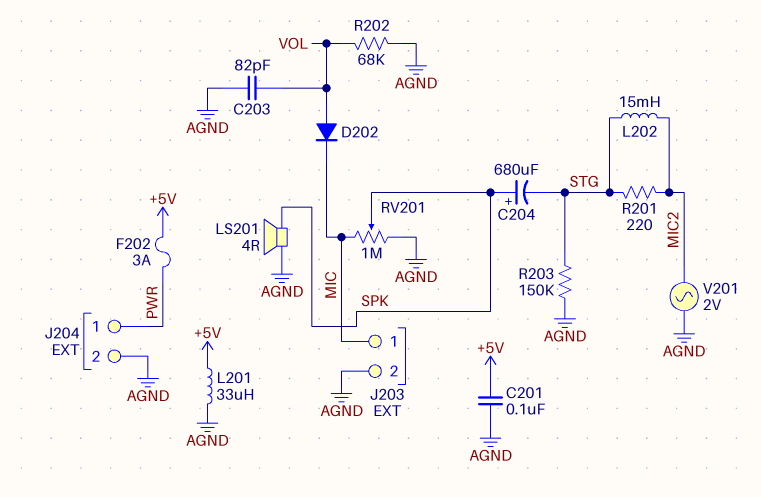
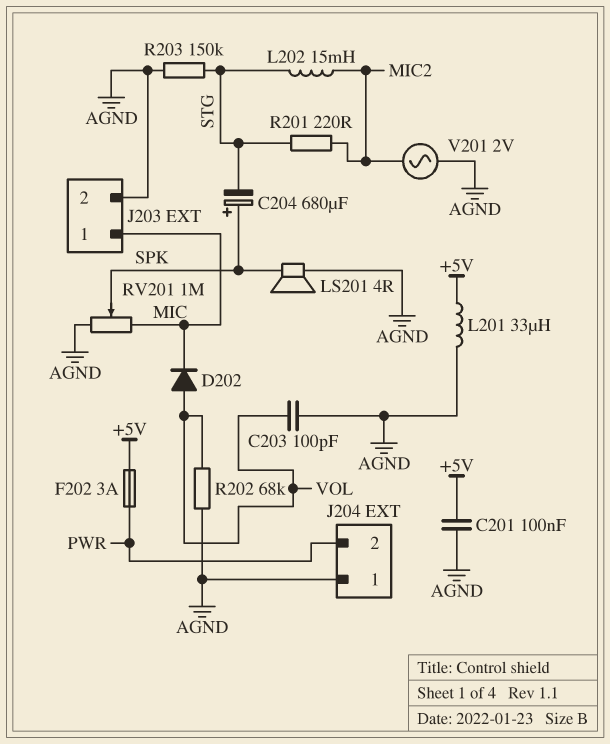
C203: 82pF (AGND, VOL) -> 100pF (AGND, VOL)
J204 pin 1: PWR -> AGND
J204 pin 2: AGND -> PWR

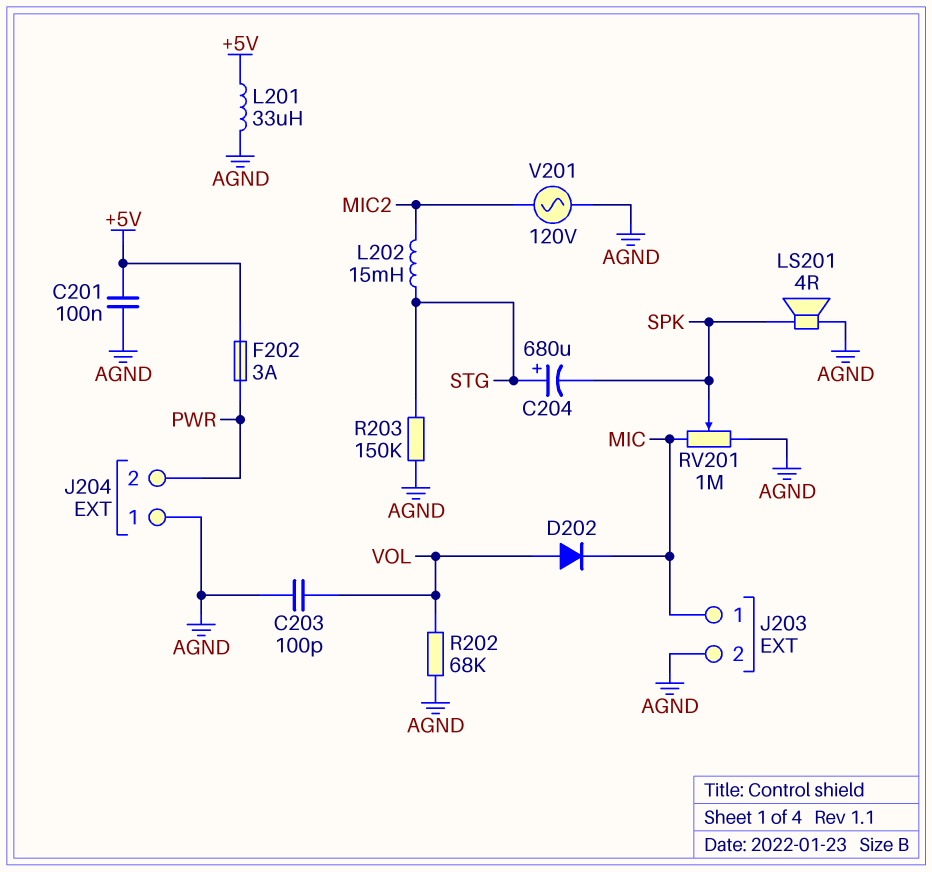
C204: 680uF (plus SPK, minus STG) -> 680uF (plus STG, minus SPK)
R201: 220 (MIC2, STG) -> none
V201: AC 2V (AGND, MIC2) -> AC 120V (AGND, MIC2)

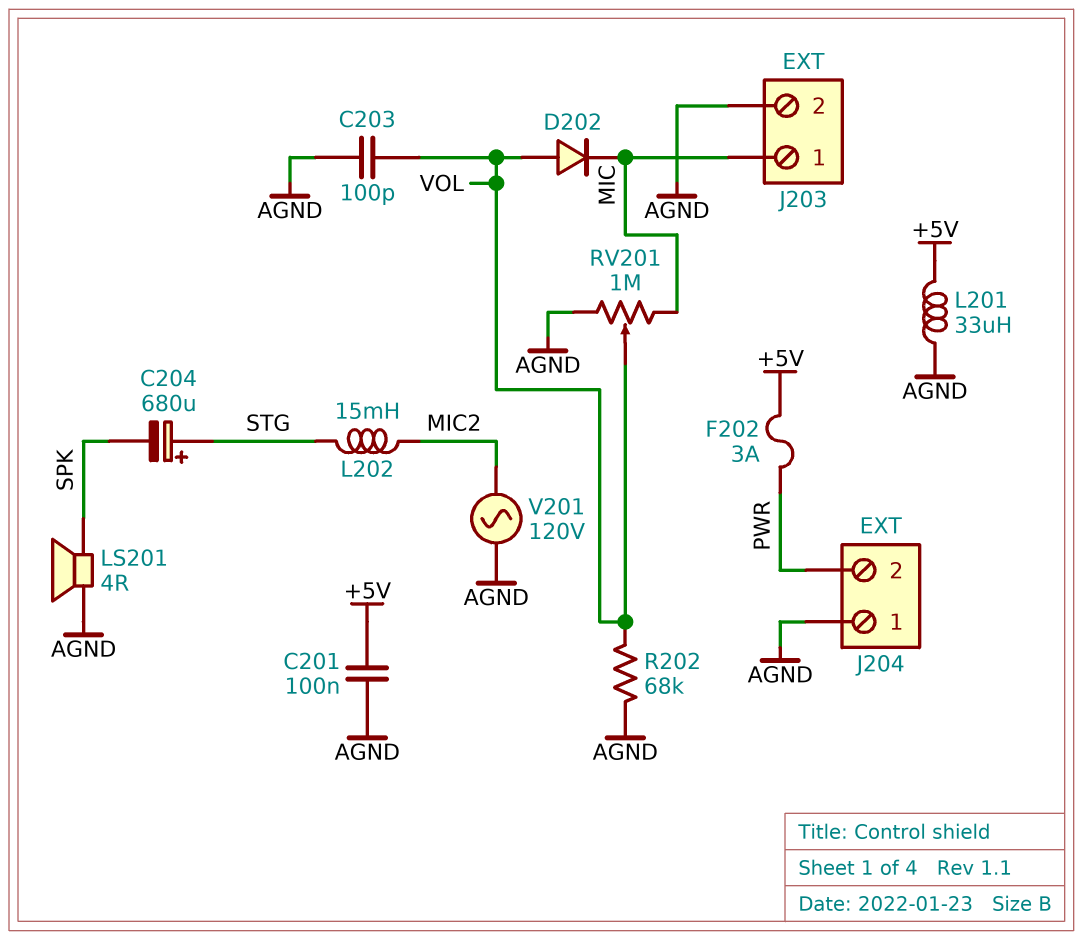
R203: 150k (AGND, STG) -> none
RV201: 1M (AGND, MIC, wiper SPK) -> 1M (AGND, MIC, wiper VOL)

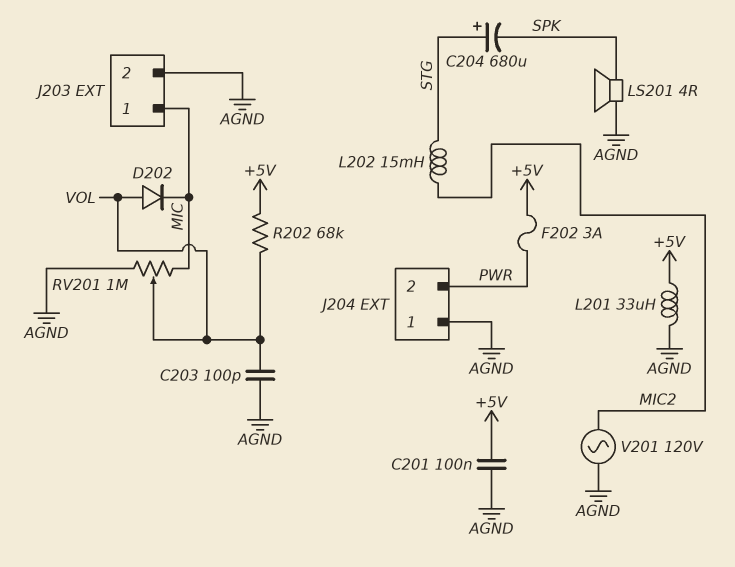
R202: 68k (AGND, VOL) -> 68k (+5V, VOL)

